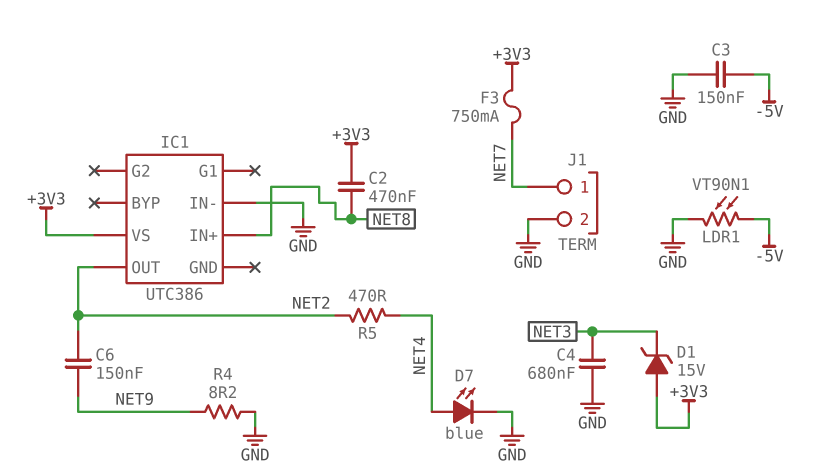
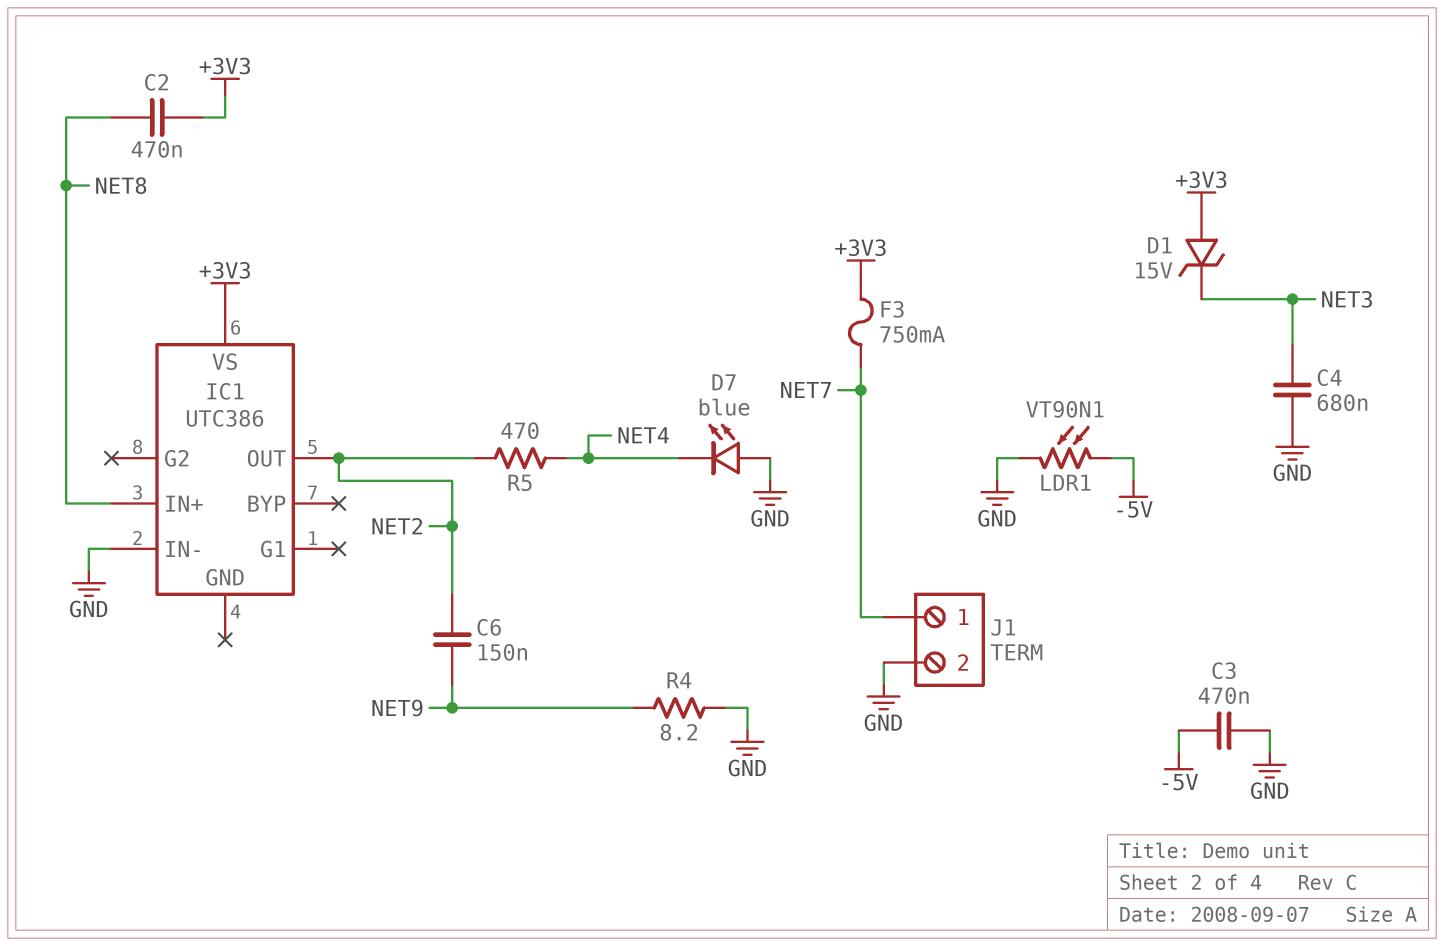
C3: 150nF (-5V, GND) -> 470nF (-5V, GND)
D7: LED blue (A NET4, K GND) -> LED blue (A GND, K NET4)

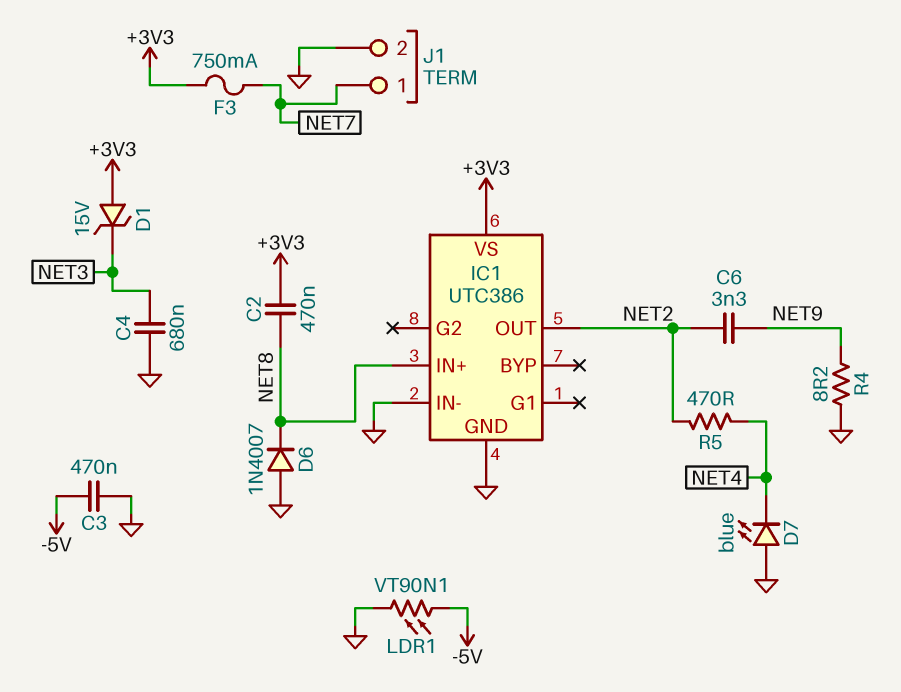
C6: 150nF (NET2, NET9) -> 3.3nF (NET2, NET9)
D6: none -> diode 1N4007 (A GND, K NET8)
IC1 pin GND: none -> GND

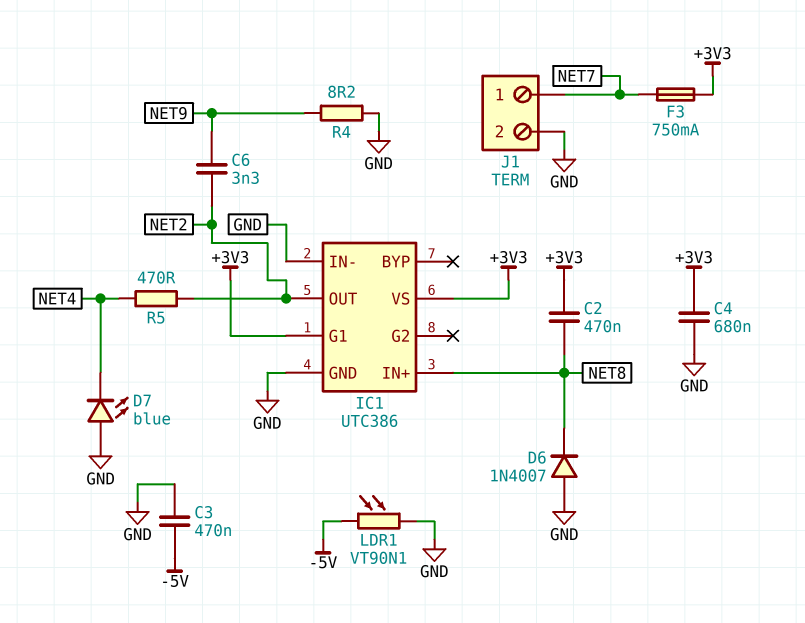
C4: 680nF (GND, NET3) -> 680nF (+3V3, GND)
D1: zener 15V (A +3V3, K NET3) -> none
IC1 pin G1: none -> +3V3

